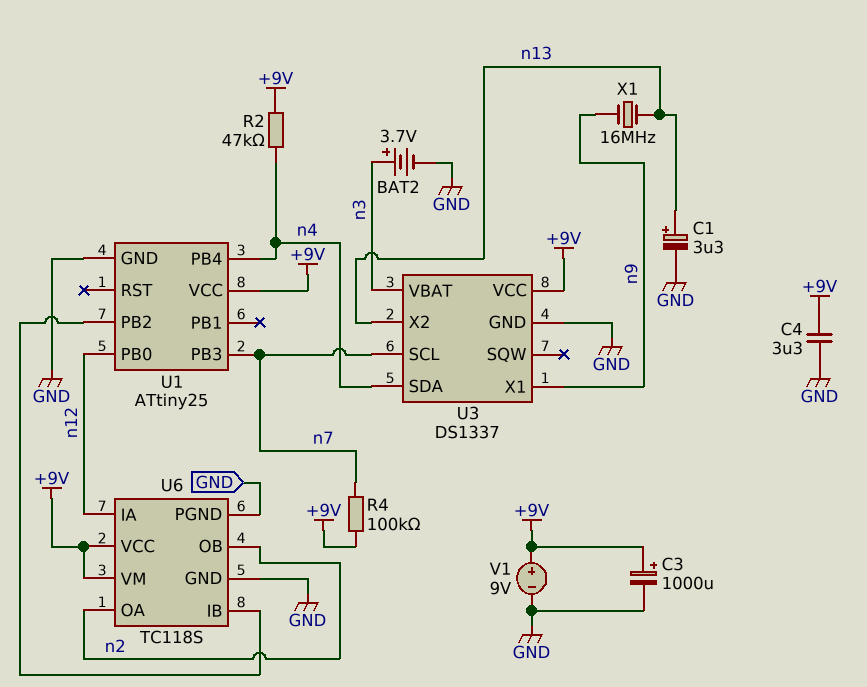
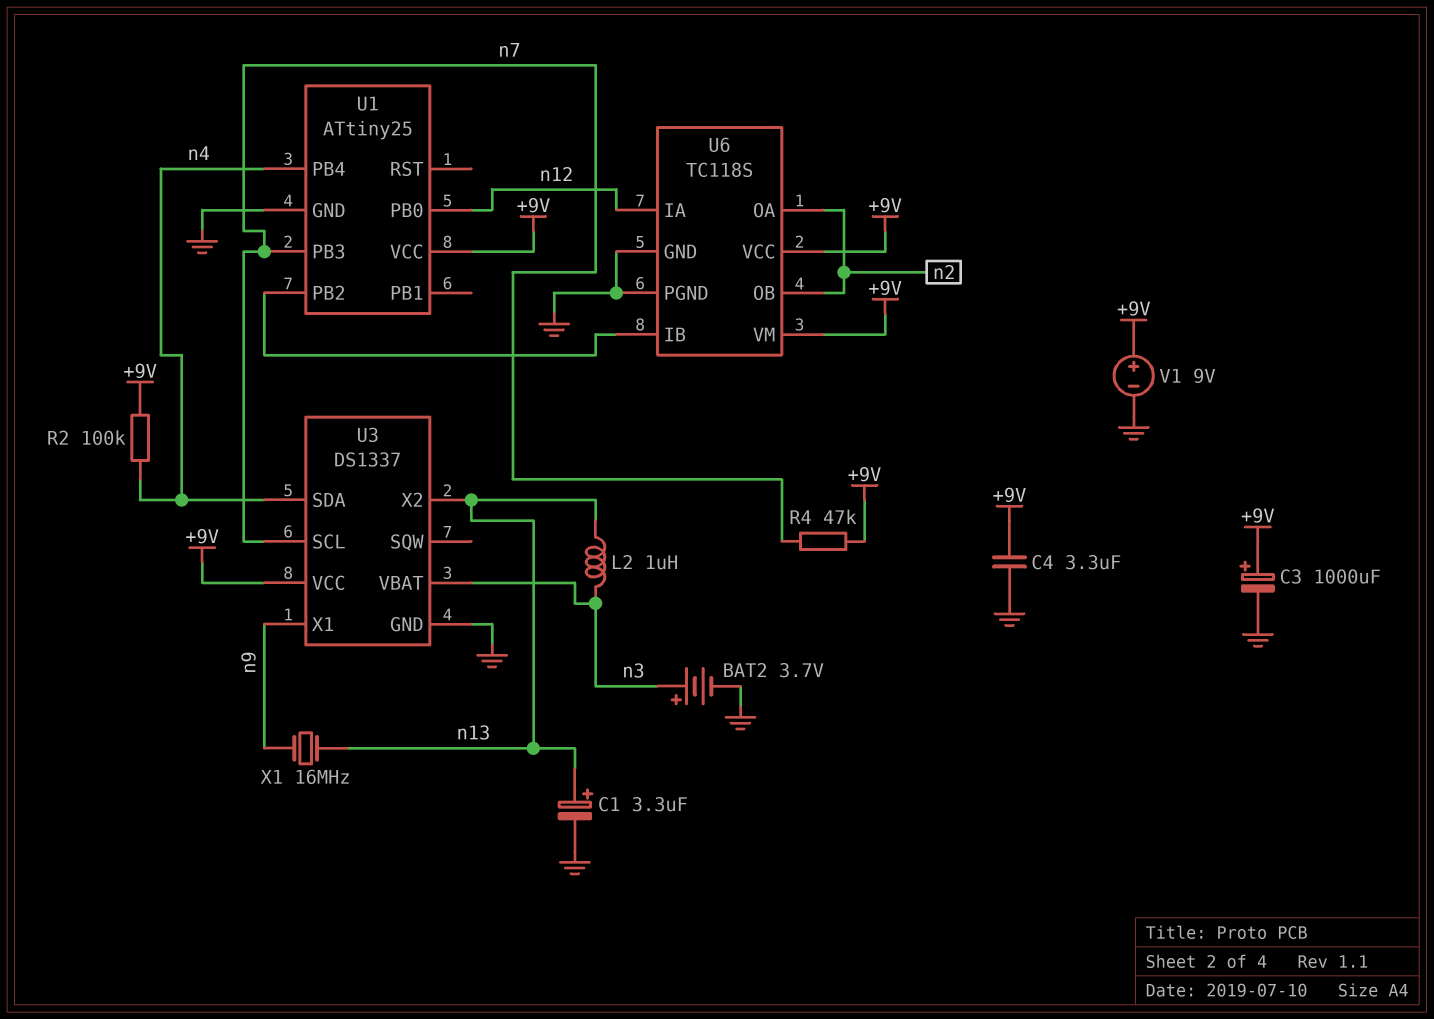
L2: none -> 1uH (n3, n13)
R2: 47k (+9V, n4) -> 100k (+9V, n4)
R4: 100k (+9V, n7) -> 47k (+9V, n7)

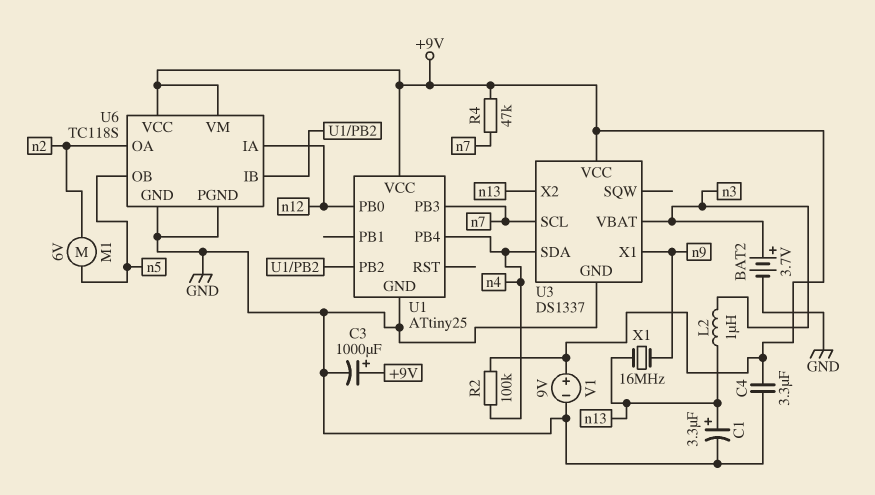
M1: none -> motor 6V (n2, n5)
U6 pin OB: n2 -> n5

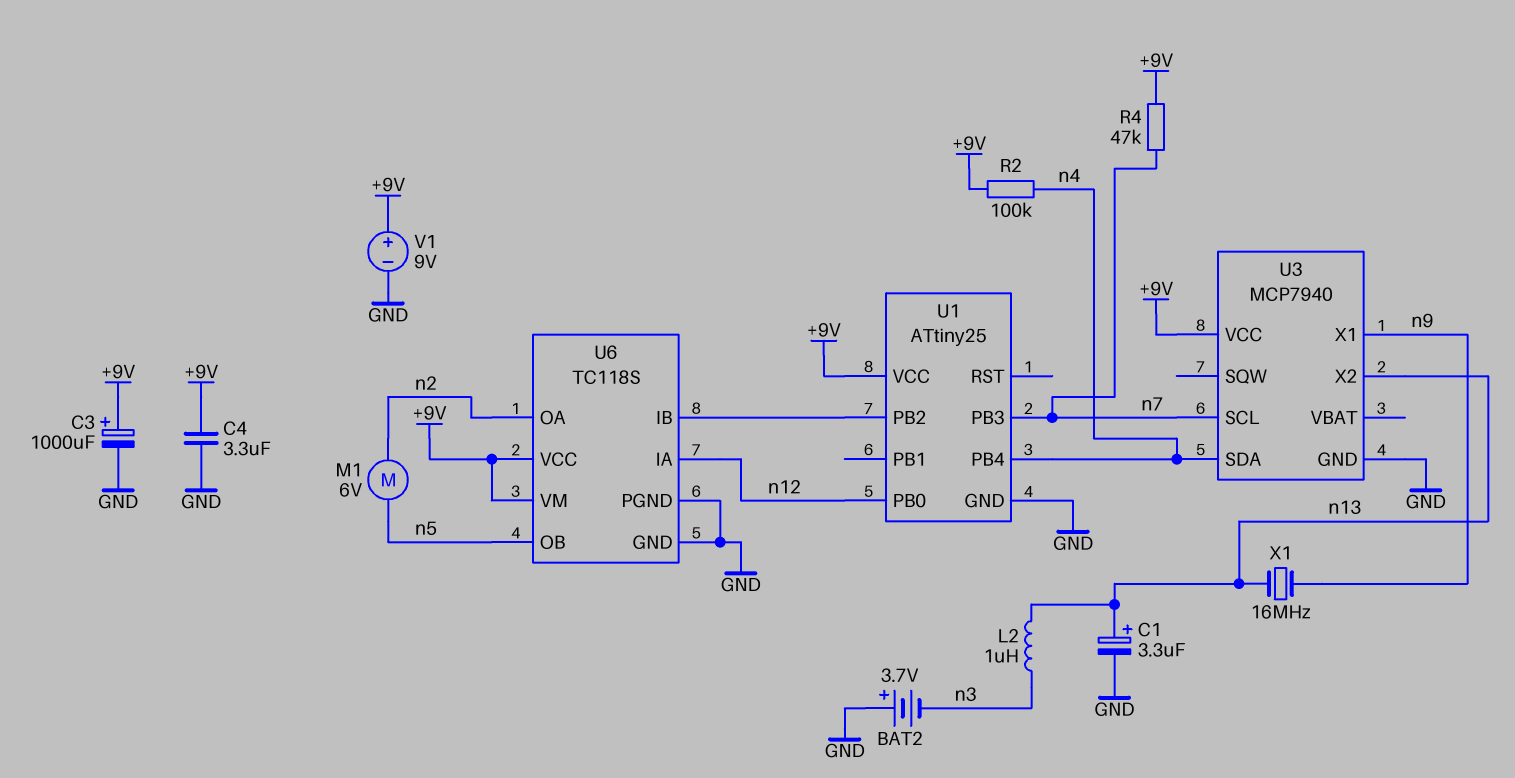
BAT2: 3.7V (plus n3, minus GND) -> 3.7V (plus GND, minus n3)
U3: DS1337 -> MCP7940
U3 pin VBAT: n3 -> none

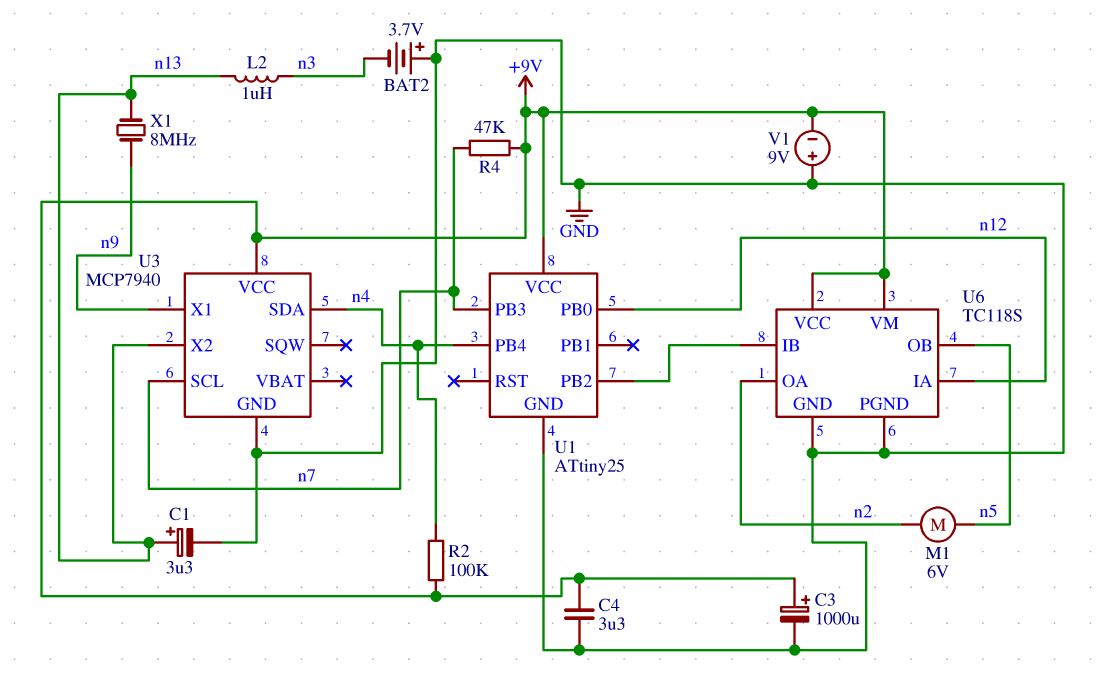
V1: 9V (plus +9V, minus GND) -> 9V (plus GND, minus +9V)
X1: 16MHz (n9, n13) -> 8MHz (n9, n13)

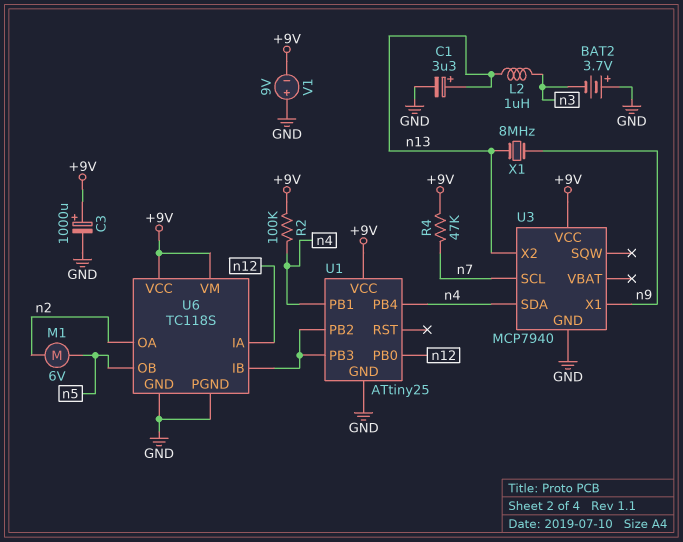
C4: 3.3uF (+9V, GND) -> none
U1 pin PB1: none -> n4
U1 pin PB3: n7 -> U1/PB2

